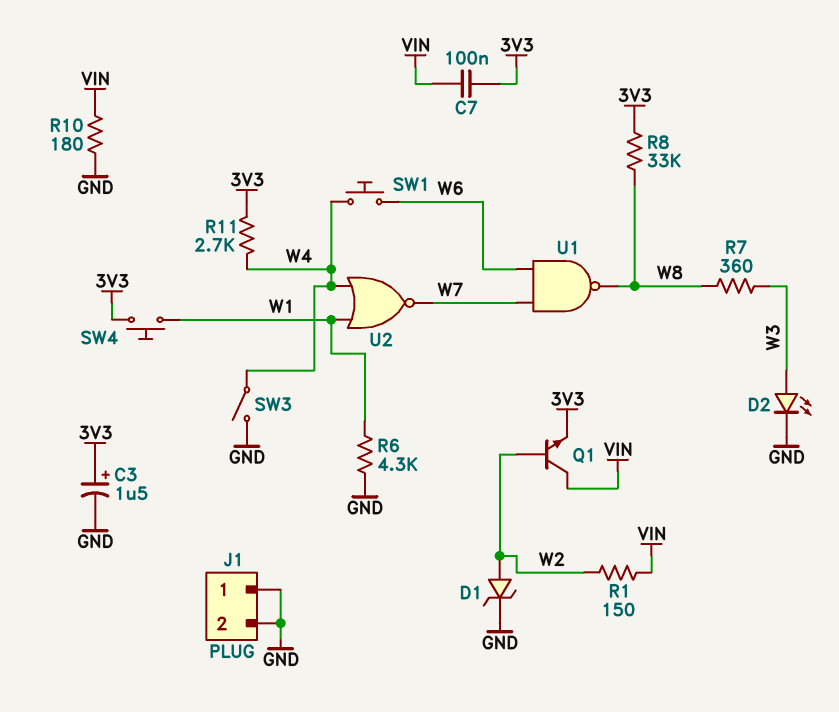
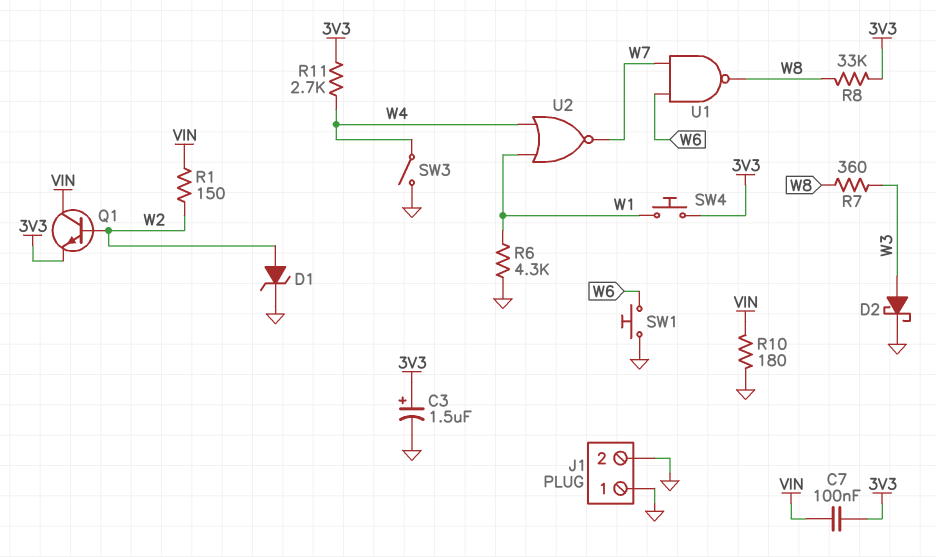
D2: LED (A W3, K GND) -> schottky (A W3, K GND)
SW1: button (W4, W6) -> button (GND, W6)

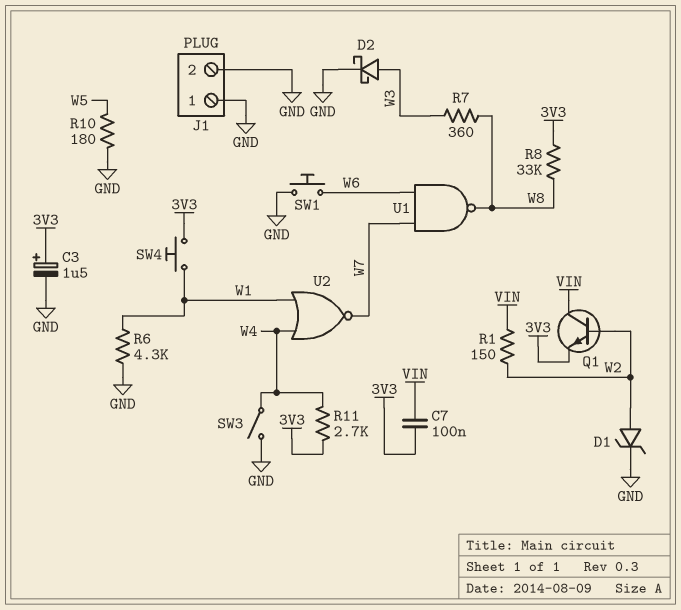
R10: 180 (GND, VIN) -> 180 (GND, W5)

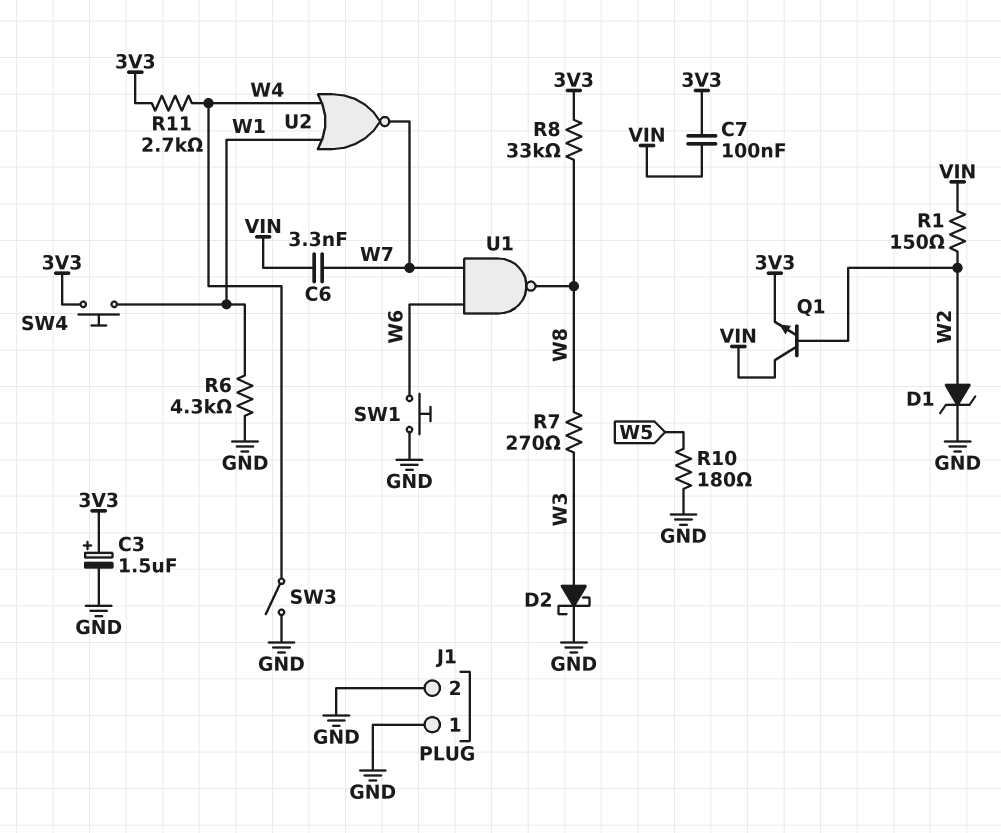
C6: none -> 3.3nF (VIN, W7)
R7: 360 (W3, W8) -> 270 (W3, W8)

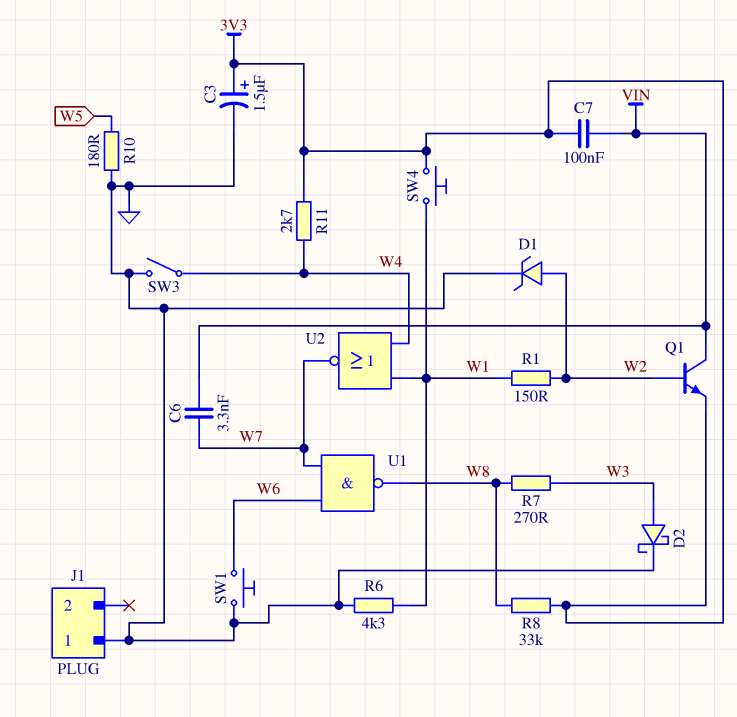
J1 pin 2: GND -> none
R1: 150 (VIN, W2) -> 150 (W1, W2)

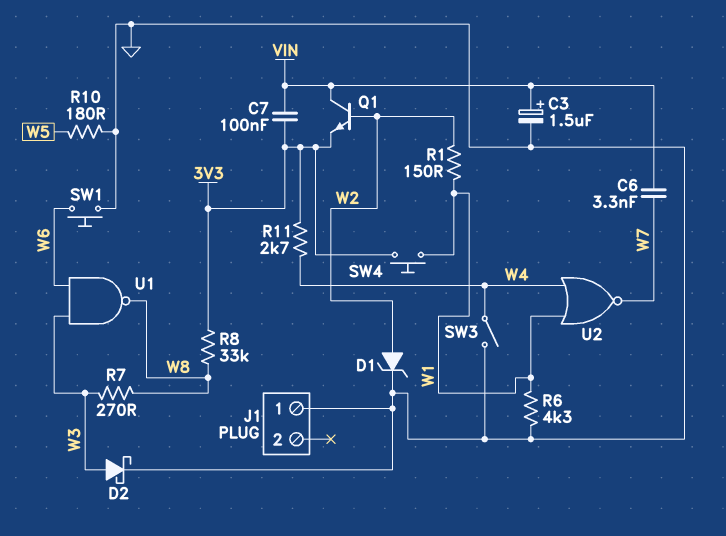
C3: 1.5uF (plus 3V3, minus GND) -> 1.5uF (plus VIN, minus GND)
U1: NAND (in W6, in W7, out W8) -> NAND (in W3, in W6, out W8)

